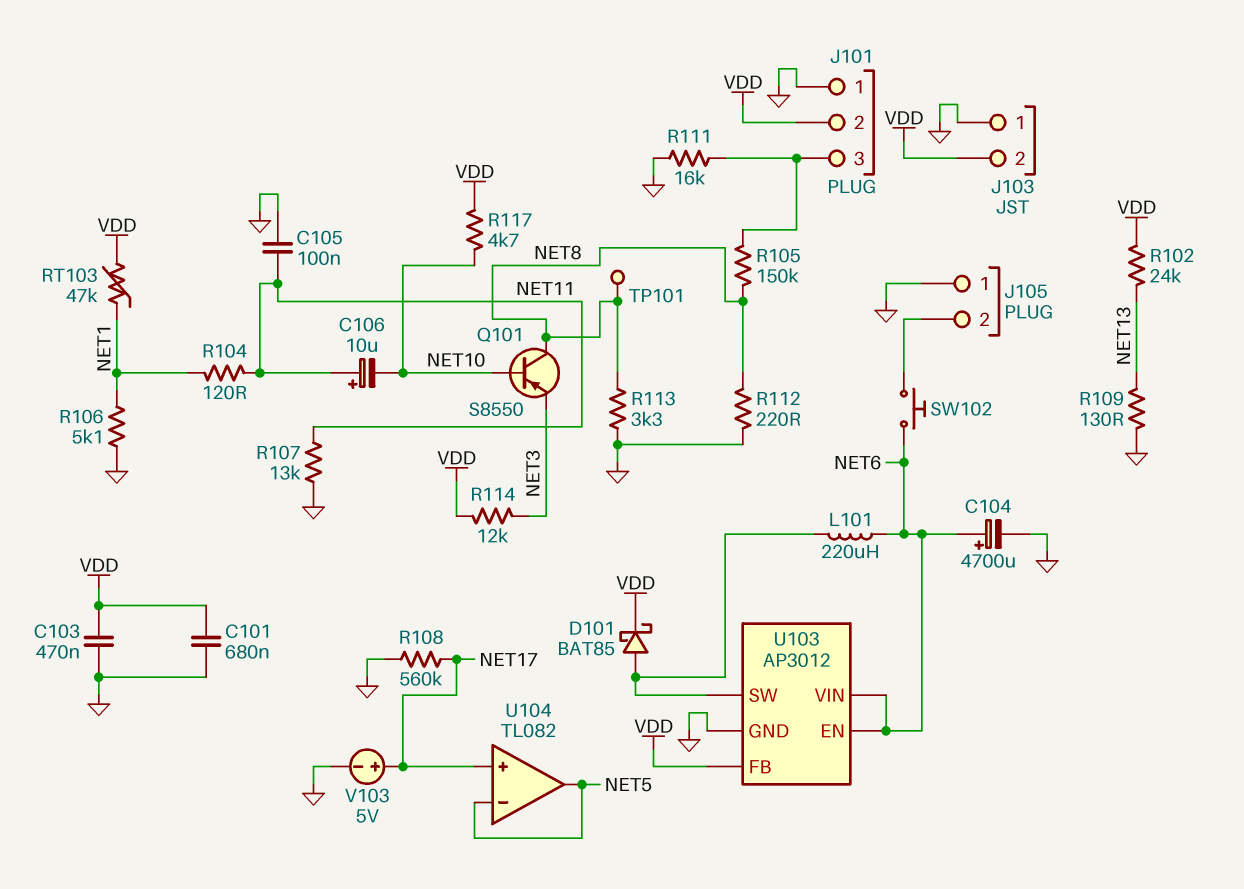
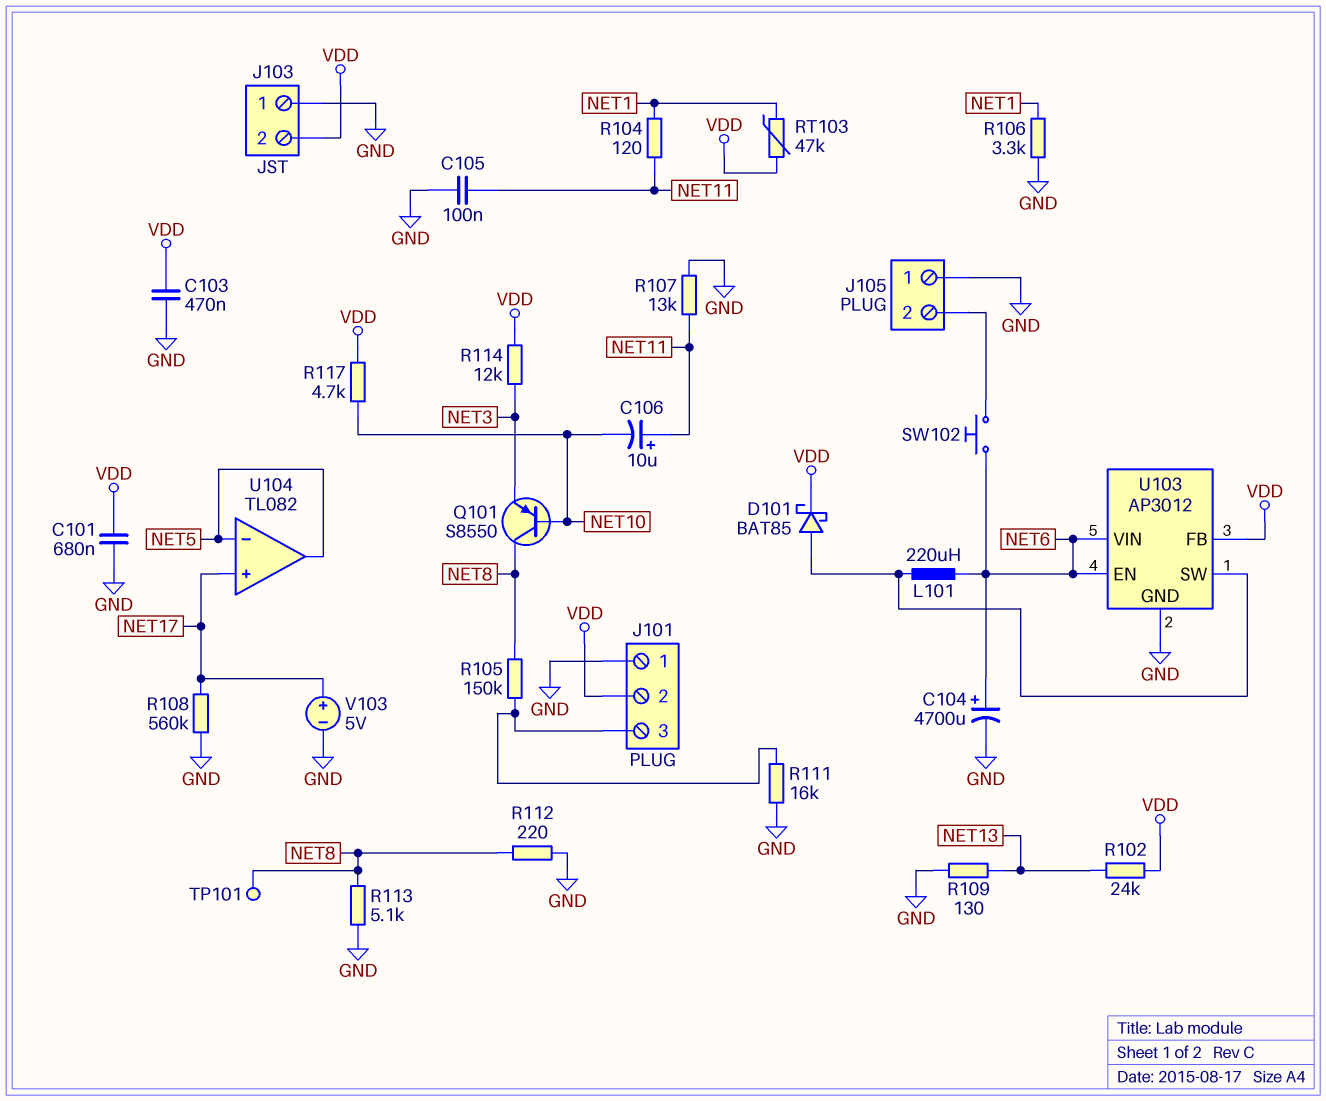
R106: 5.1k (GND, NET1) -> 3.3k (GND, NET1)
R113: 3.3k (GND, NET8) -> 5.1k (GND, NET8)

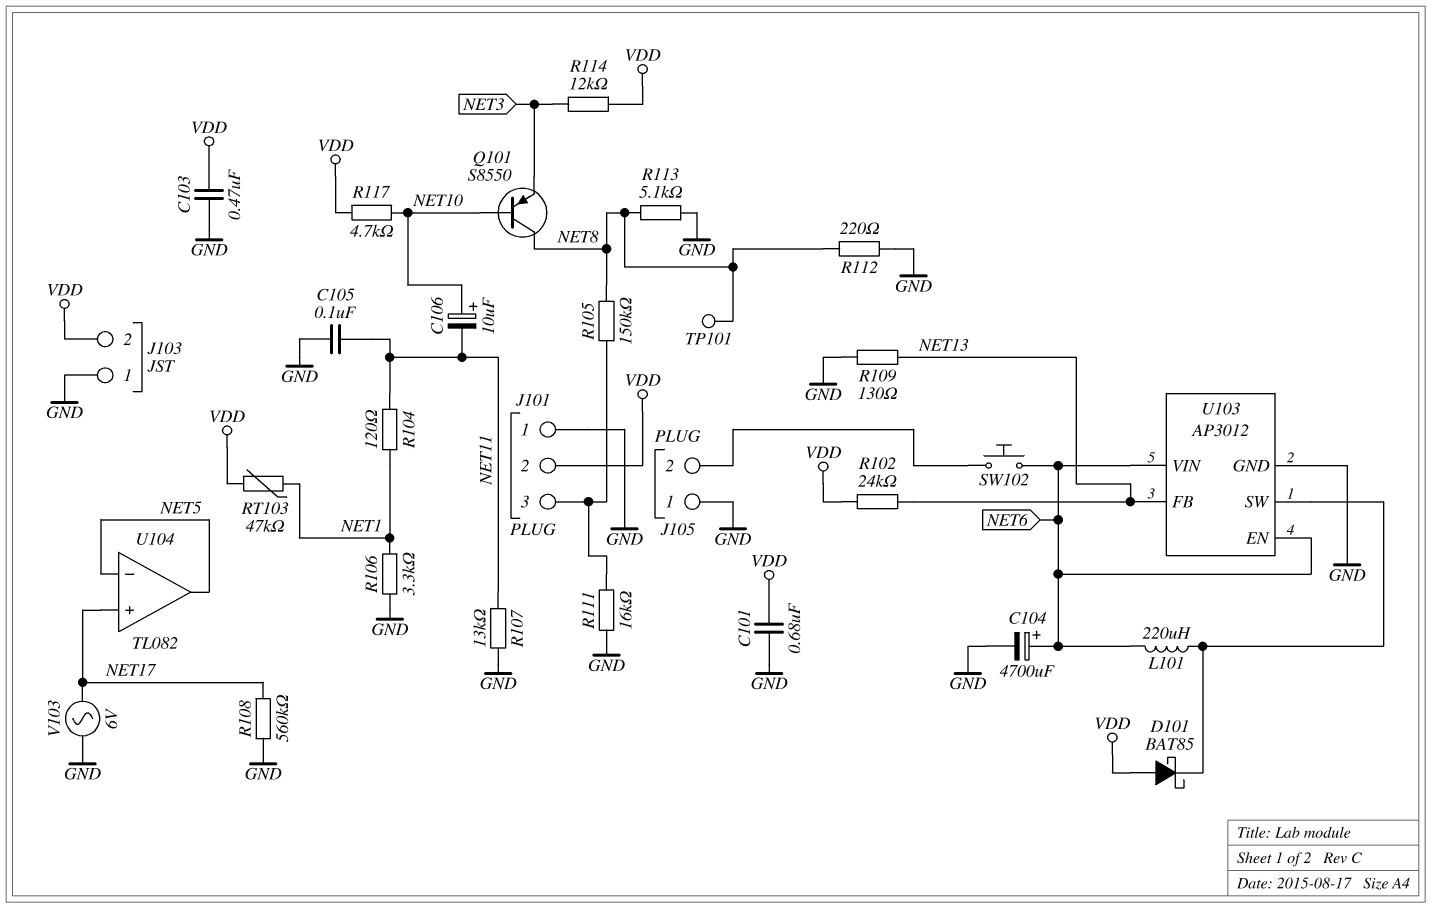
C106: 10uF (plus NET11, minus NET10) -> 10uF (plus NET10, minus NET11)
D101: schottky BAT85 (A U103/SW, K VDD) -> schottky BAT85 (A VDD, K U103/SW)
U103 pin FB: VDD -> NET13
V103: 5V (plus NET17, minus GND) -> AC 6V (GND, NET17)

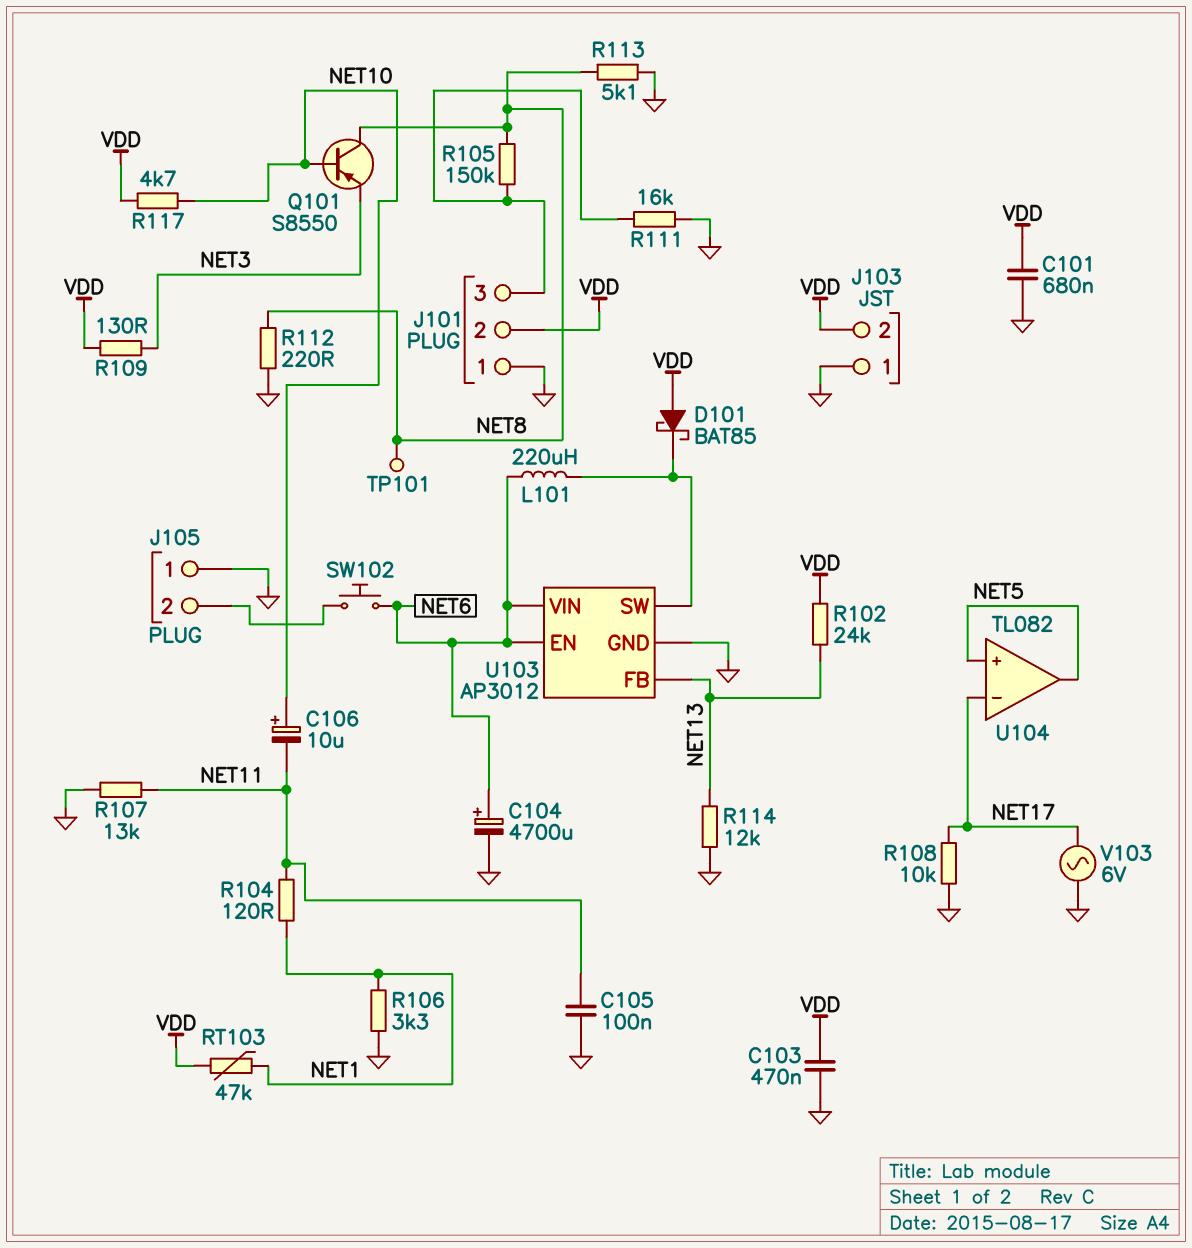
R108: 560k (GND, NET17) -> 10k (GND, NET17)
R109: 130 (GND, NET13) -> 130 (NET3, VDD)
R114: 12k (NET3, VDD) -> 12k (GND, NET13)
U104 pin in+: NET17 -> NET5
U104 pin in-: NET5 -> NET17

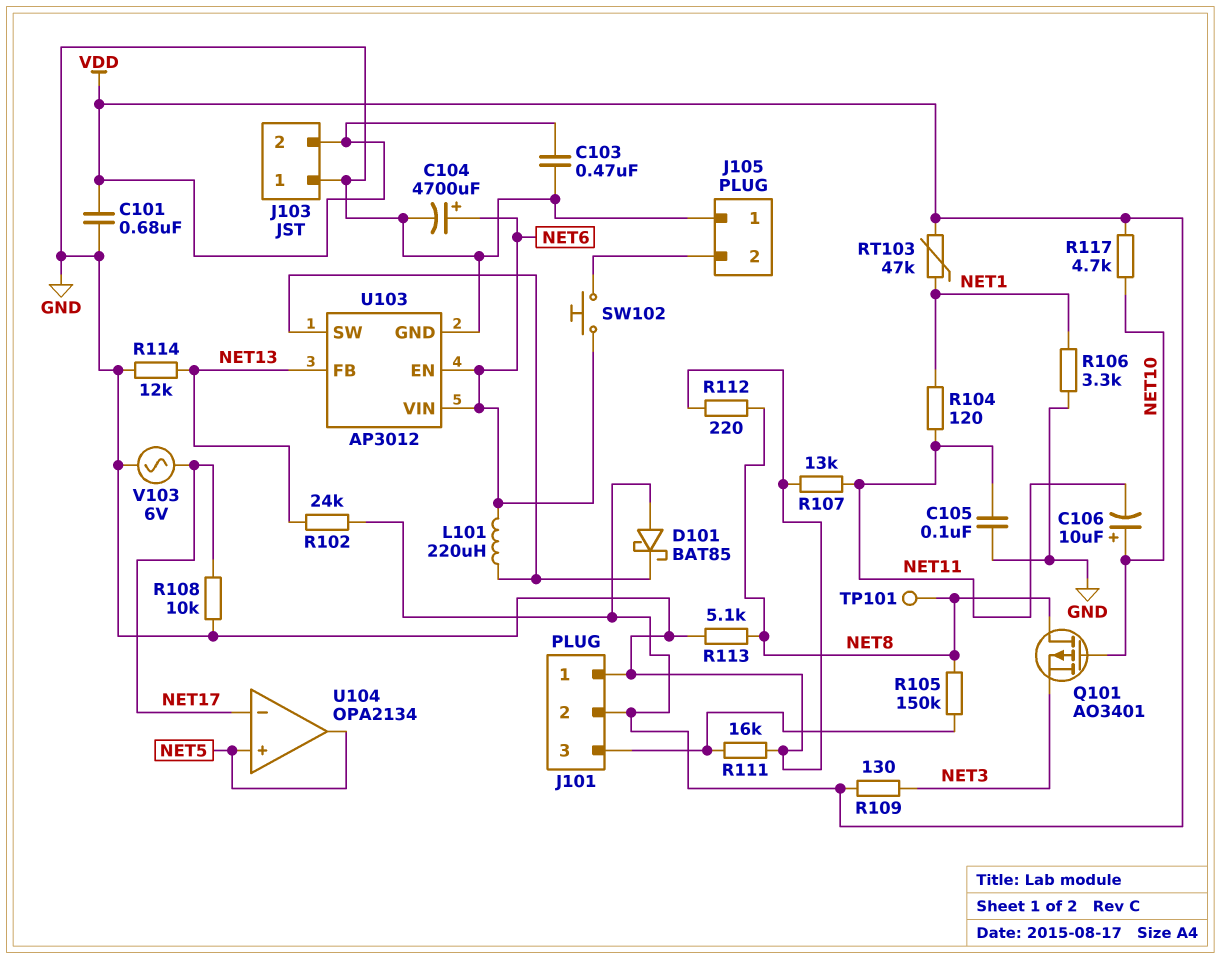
Q101: PNP S8550 (B NET10, C NET8, E NET3) -> PMOS AO3401 (G NET10, D NET8, S NET3)
U104: TL082 -> OPA2134

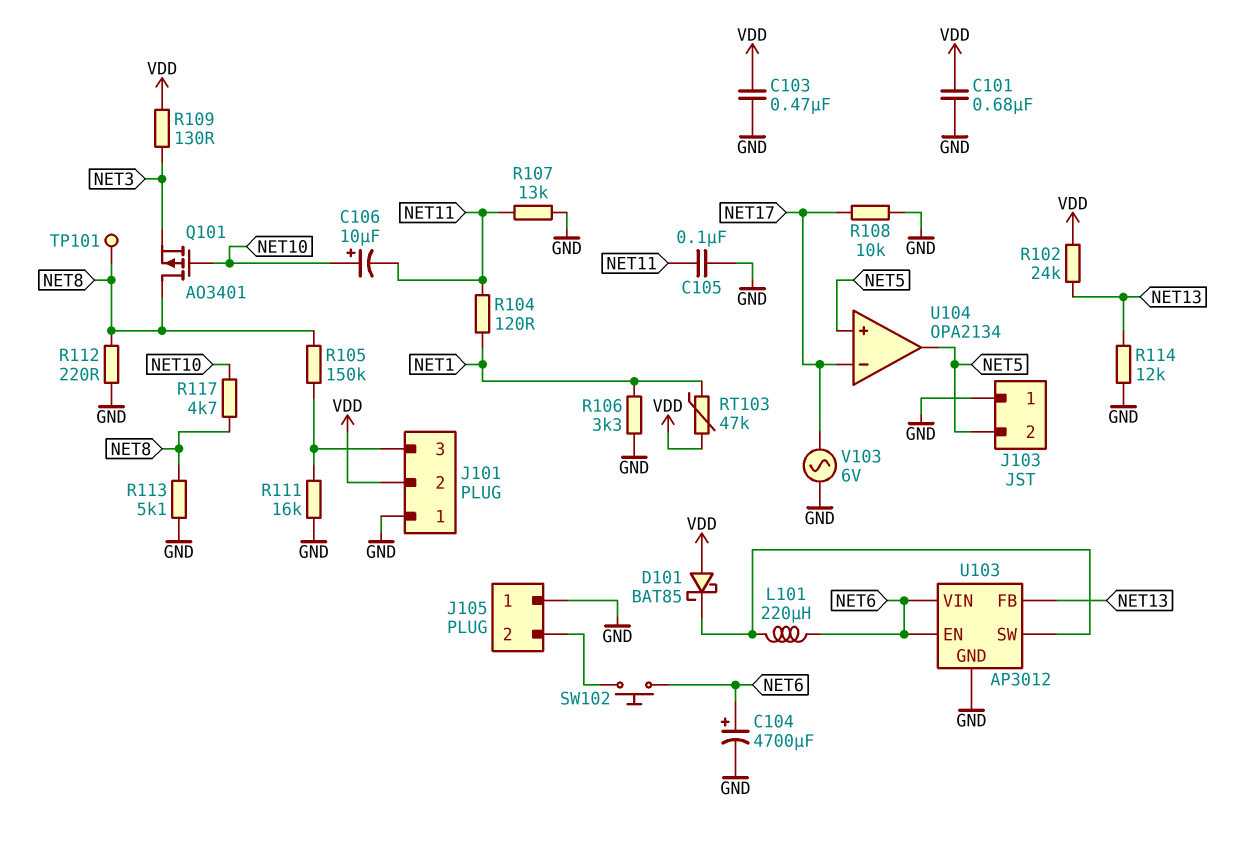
J103 pin 2: VDD -> NET5
R117: 4.7k (NET10, VDD) -> 4.7k (NET8, NET10)

